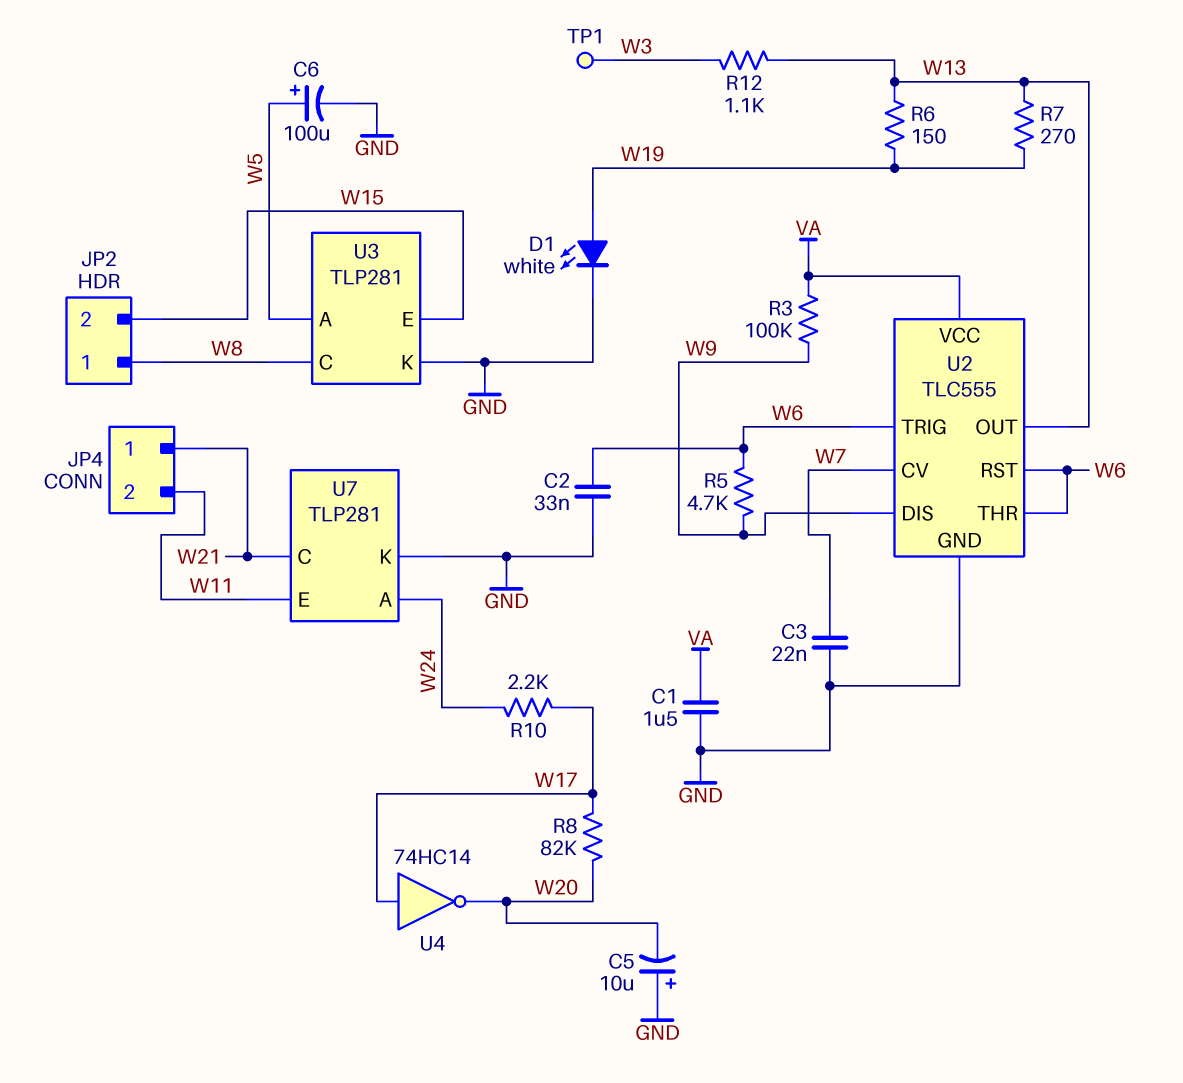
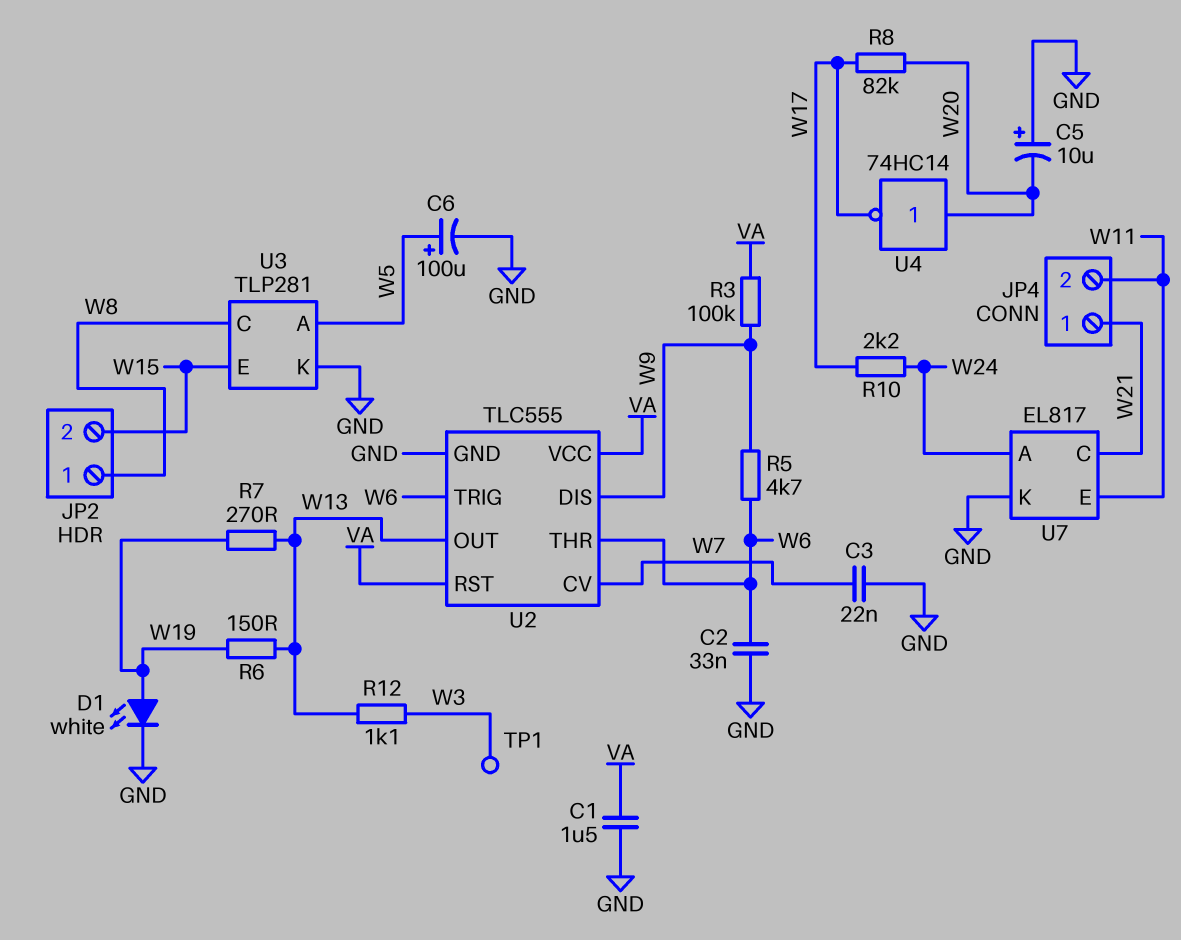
U2 pin RST: W6 -> VA
U4: NOT 74HC14 (in W17, out W20) -> NOT 74HC14 (in W20, out W17)
U7: TLP281 -> EL817

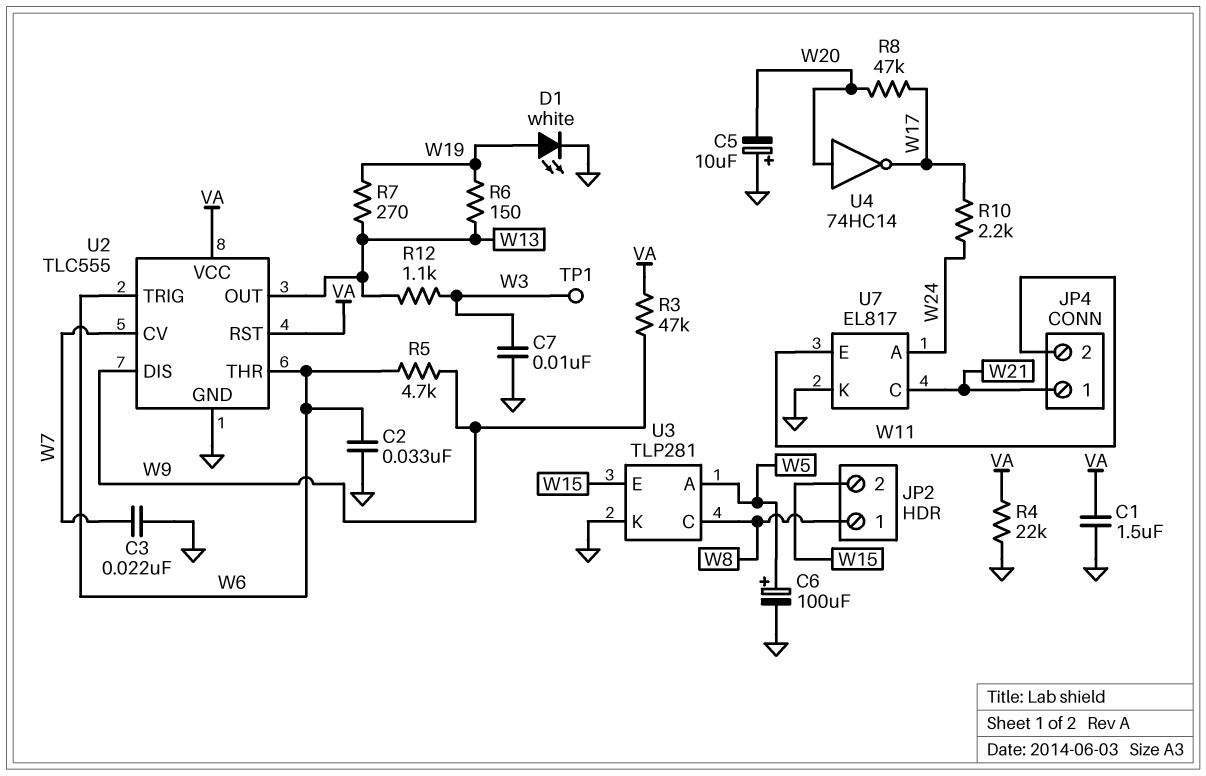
C7: none -> 10nF (GND, W3)
R3: 100k (VA, W9) -> 47k (VA, W9)
R4: none -> 22k (GND, VA)
R8: 82k (W17, W20) -> 47k (W17, W20)

